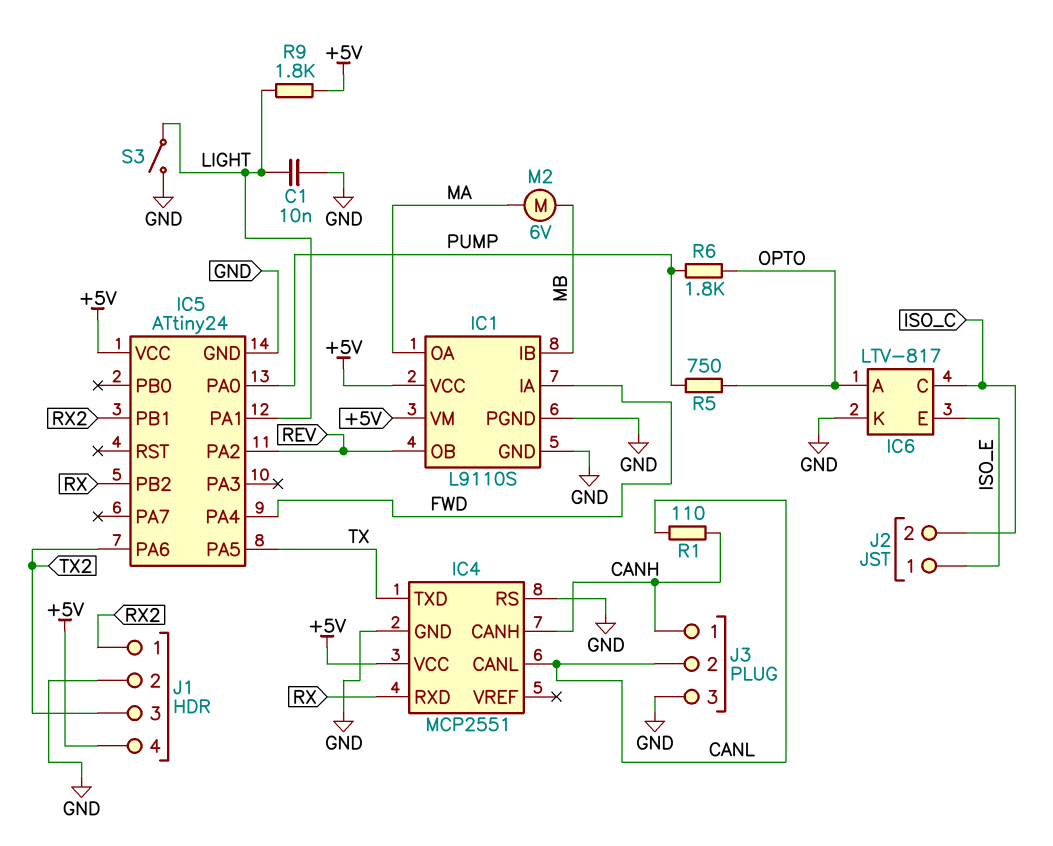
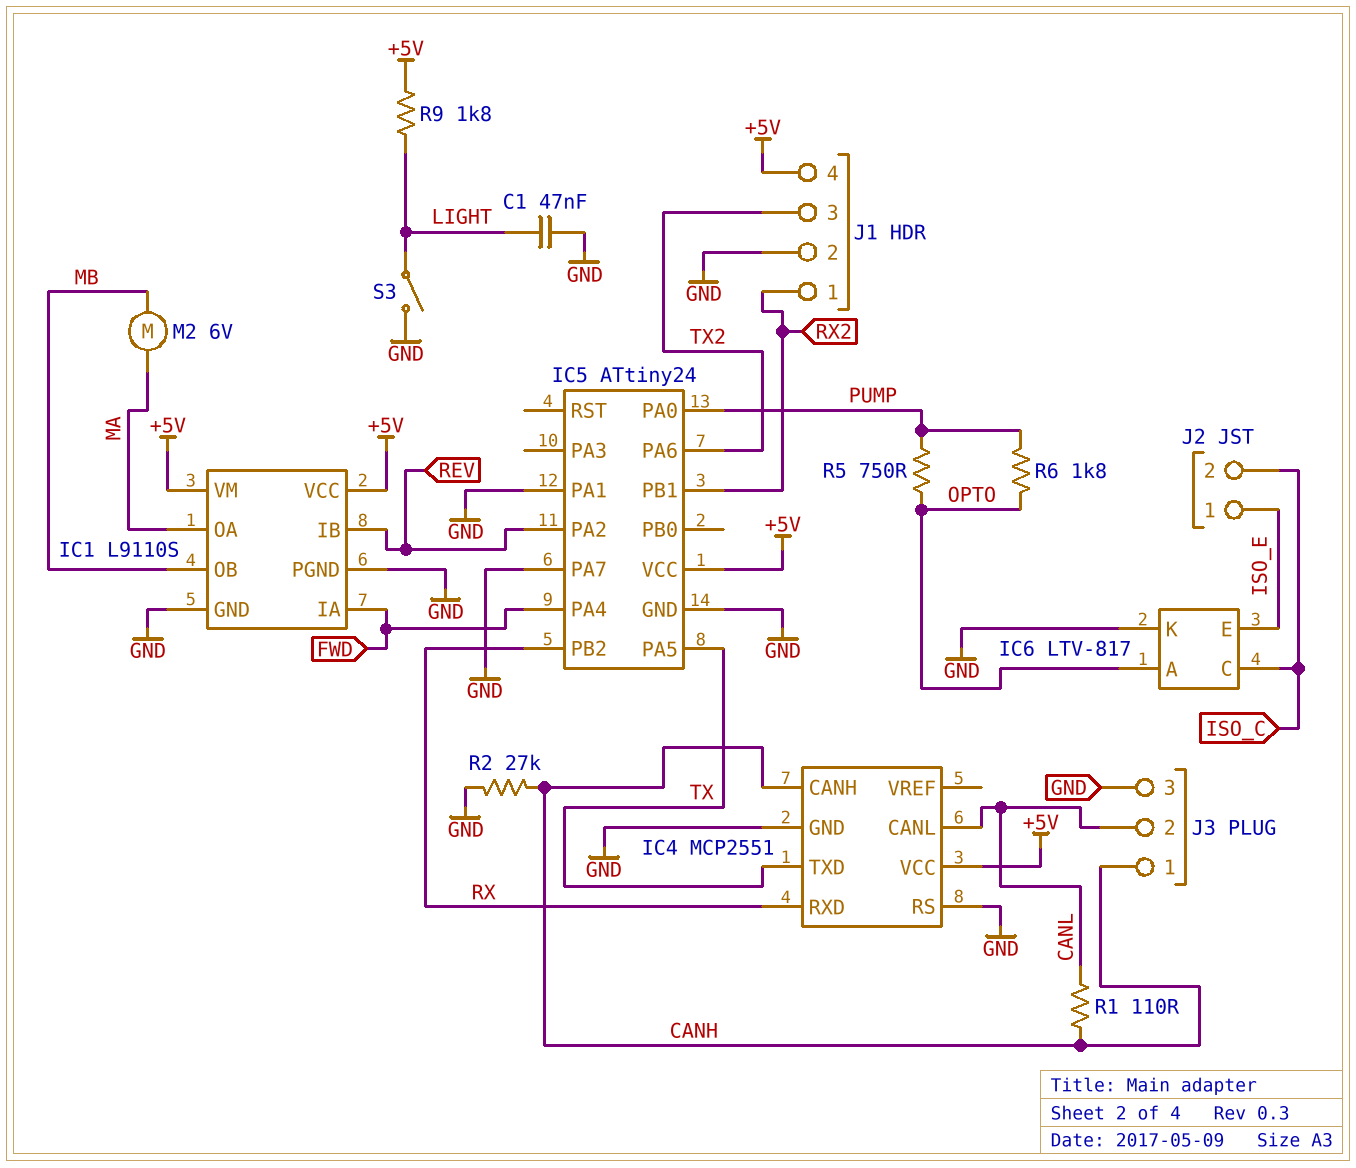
C1: 10nF (GND, LIGHT) -> 47nF (GND, LIGHT)
IC1 pin IB: MB -> REV
IC1 pin OB: REV -> MB
IC5 pin PA1: LIGHT -> GND
IC5 pin PA7: none -> GND
R2: none -> 27k (CANH, GND)

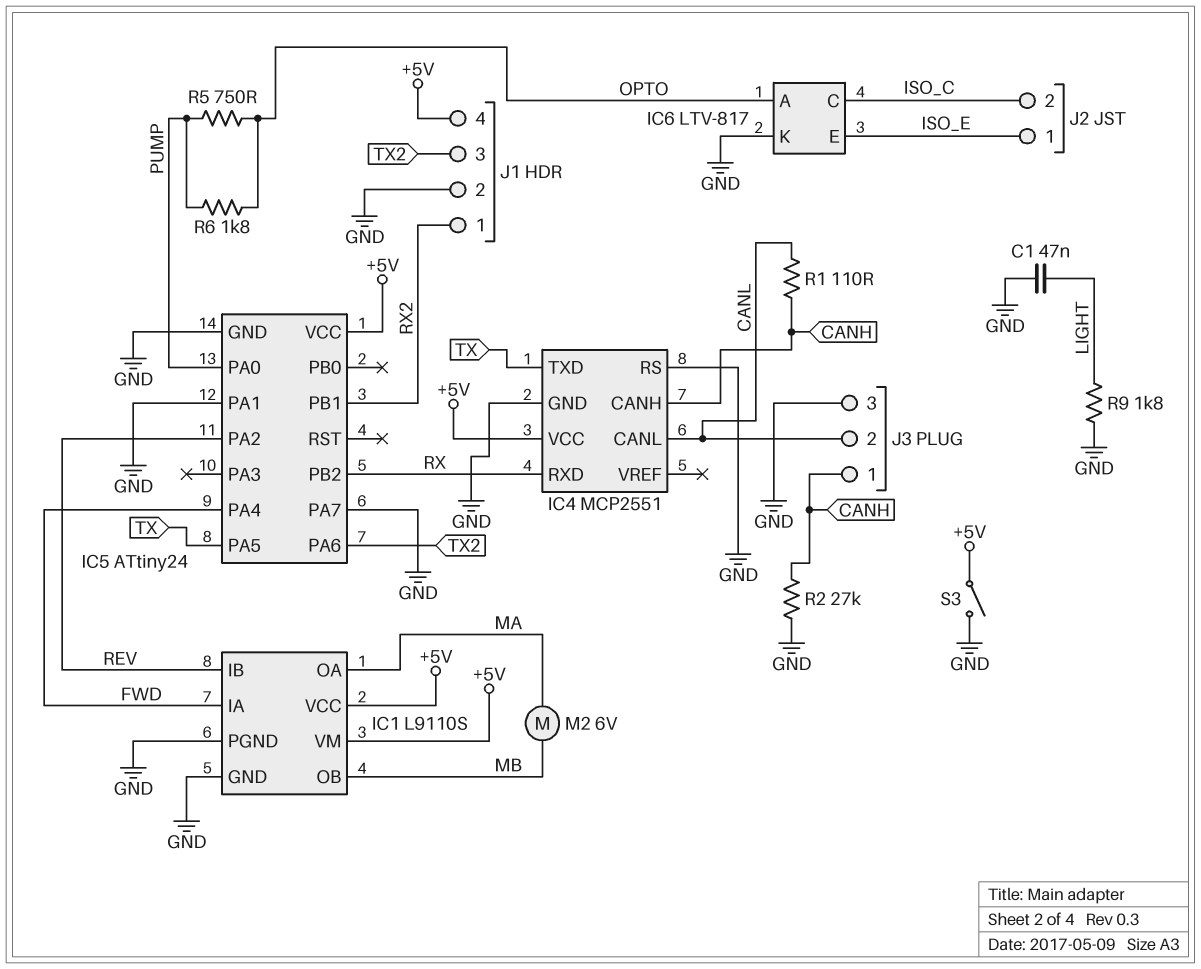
R9: 1.8k (+5V, LIGHT) -> 1.8k (GND, LIGHT)
S3: switch (GND, LIGHT) -> switch (+5V, GND)

